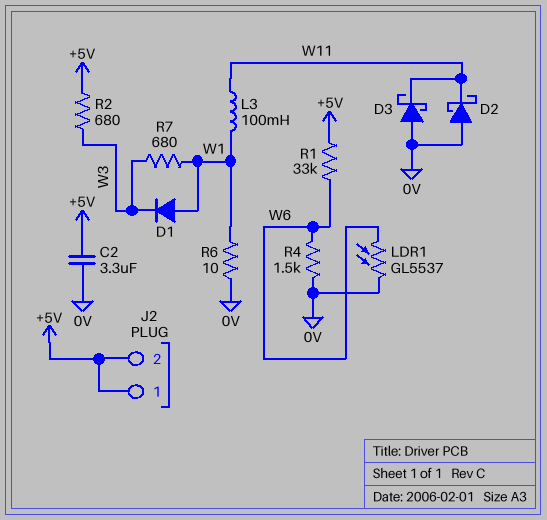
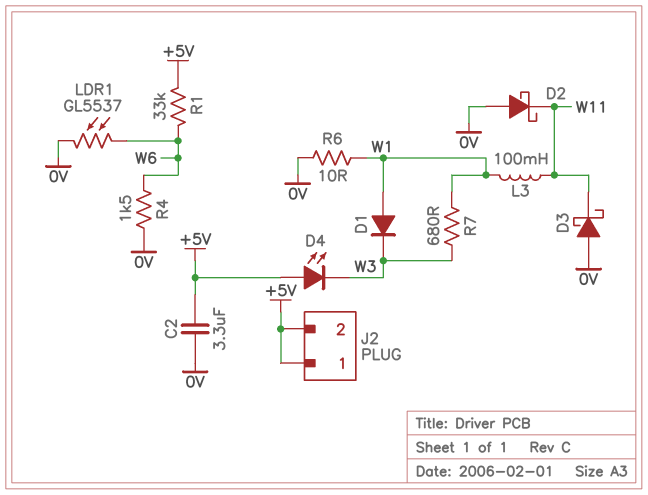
D4: none -> LED (A +5V, K W3)
R2: 680 (+5V, W3) -> none

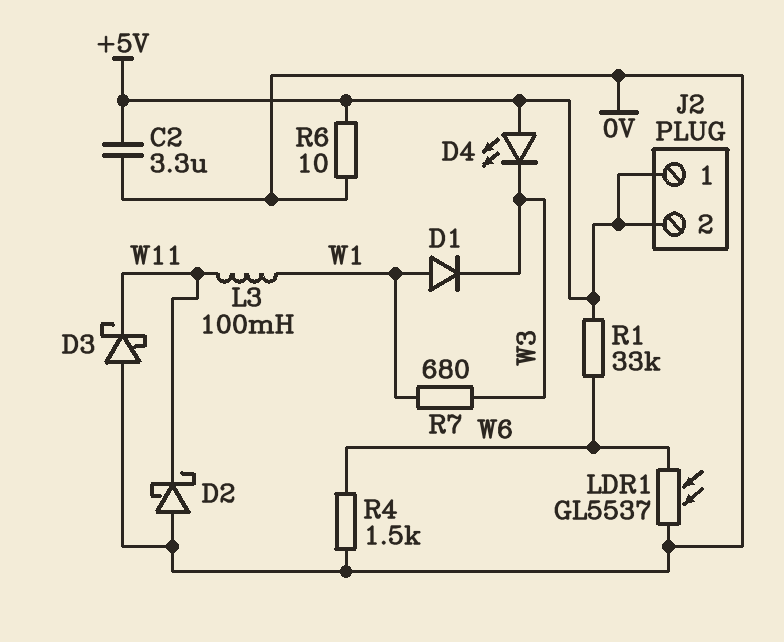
R6: 10 (0V, W1) -> 10 (+5V, 0V)

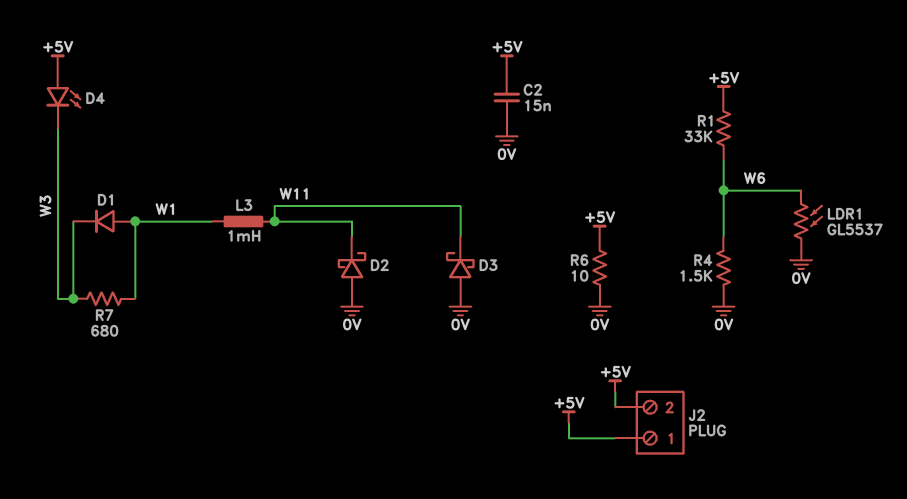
C2: 3.3uF (+5V, 0V) -> 15nF (+5V, 0V)
L3: 100mH (W1, W11) -> 1mH (W1, W11)

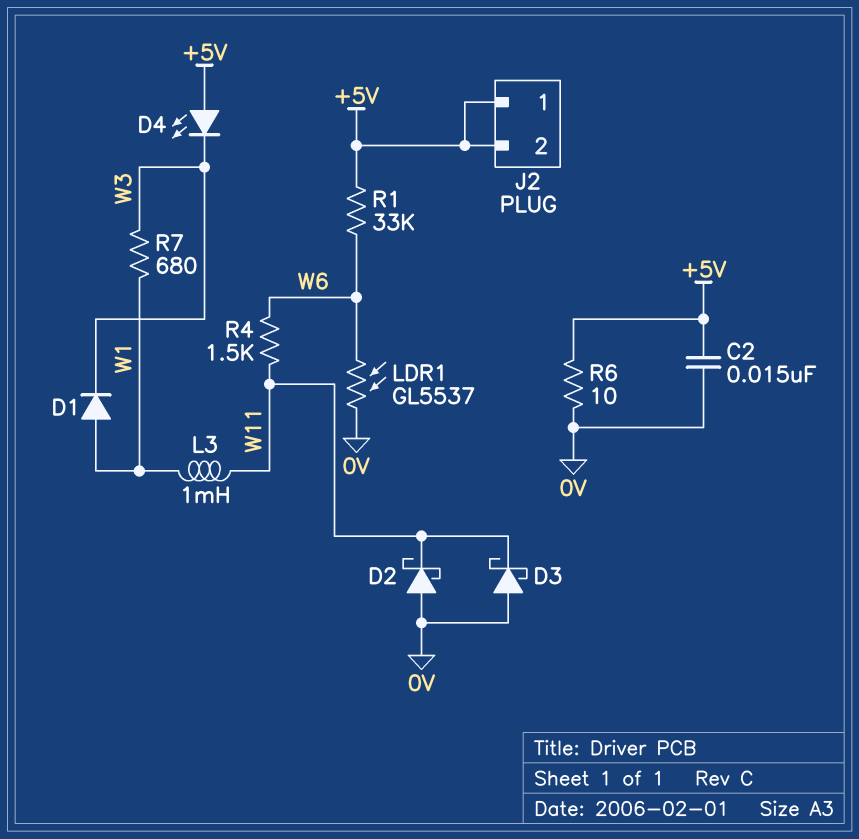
R4: 1.5k (0V, W6) -> 1.5k (W6, W11)

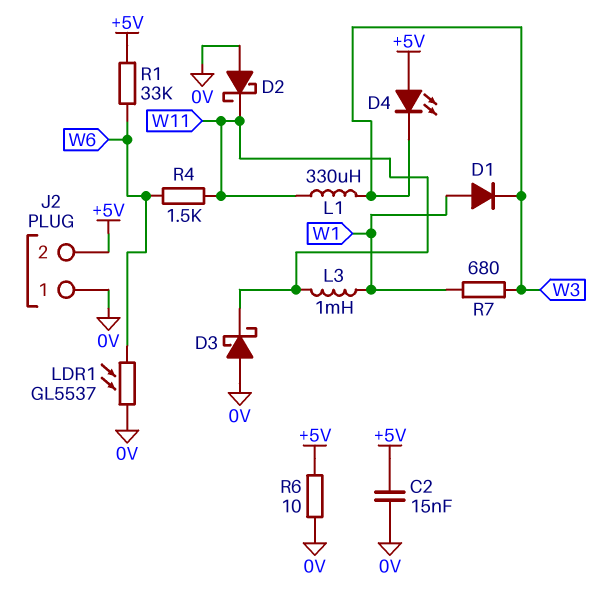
J2 pin 1: +5V -> 0V
L1: none -> 330uH (W3, W11)

